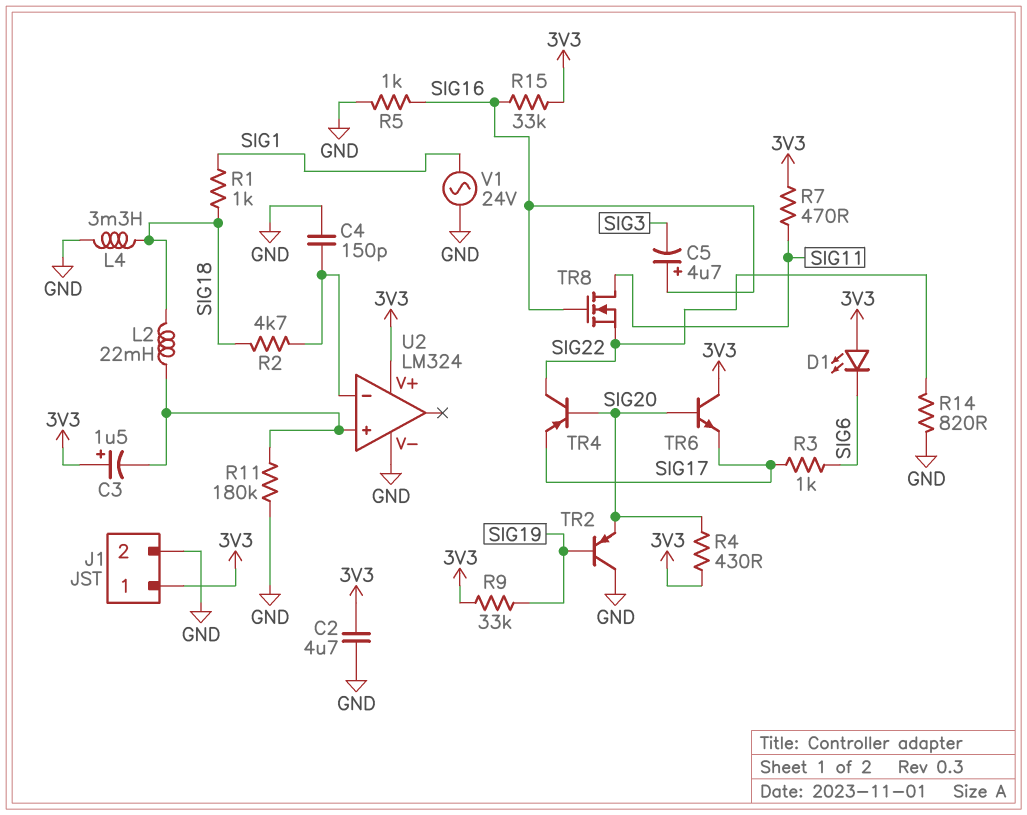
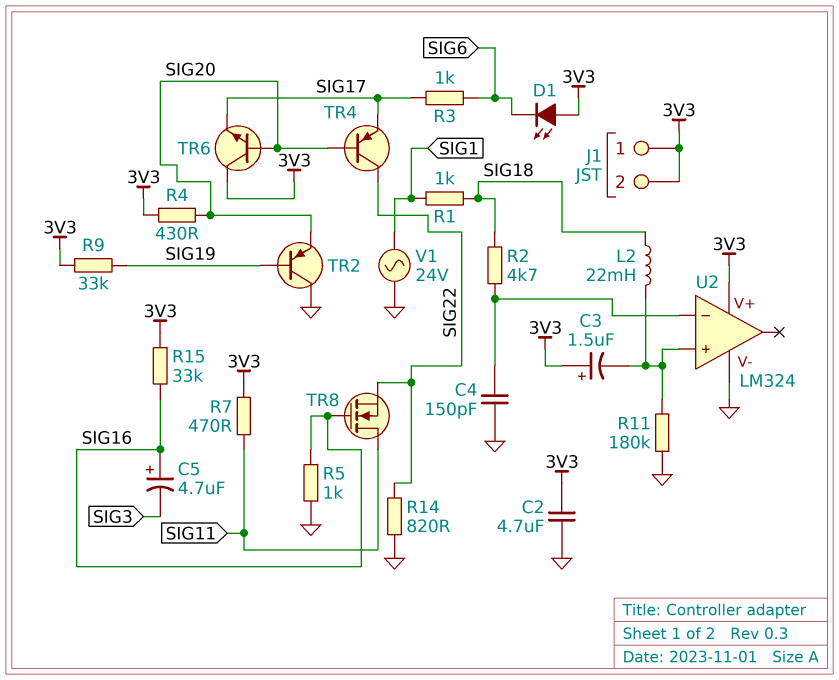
J1 pin 2: GND -> 3V3
L4: 3.3mH (GND, SIG18) -> none

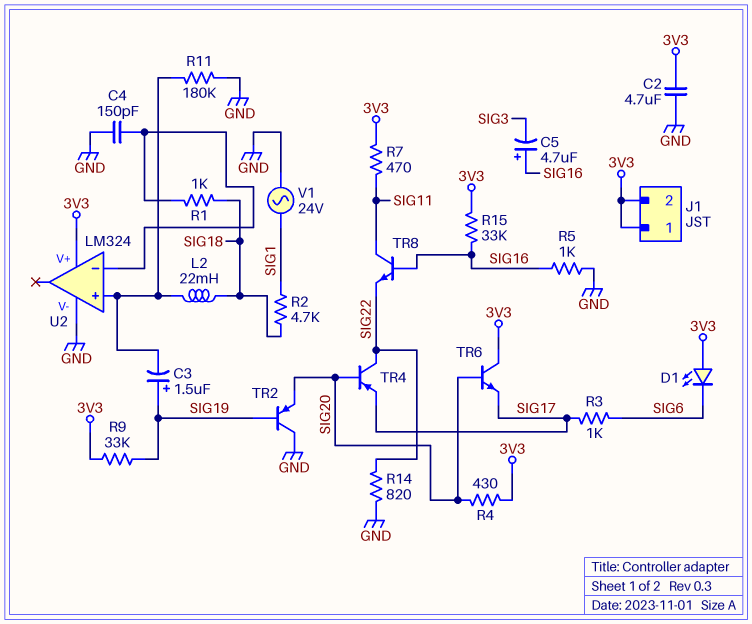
C3: 1.5uF (plus 3V3, minus U2/in+) -> 1.5uF (plus SIG19, minus U2/in+)
R1: 1k (SIG1, SIG18) -> 1k (SIG18, U2/in-)
R2: 4.7k (SIG18, U2/in-) -> 4.7k (SIG1, SIG18)
TR8: NMOS (G SIG16, D SIG11, S SIG22) -> NPN (B SIG16, C SIG11, E SIG22)

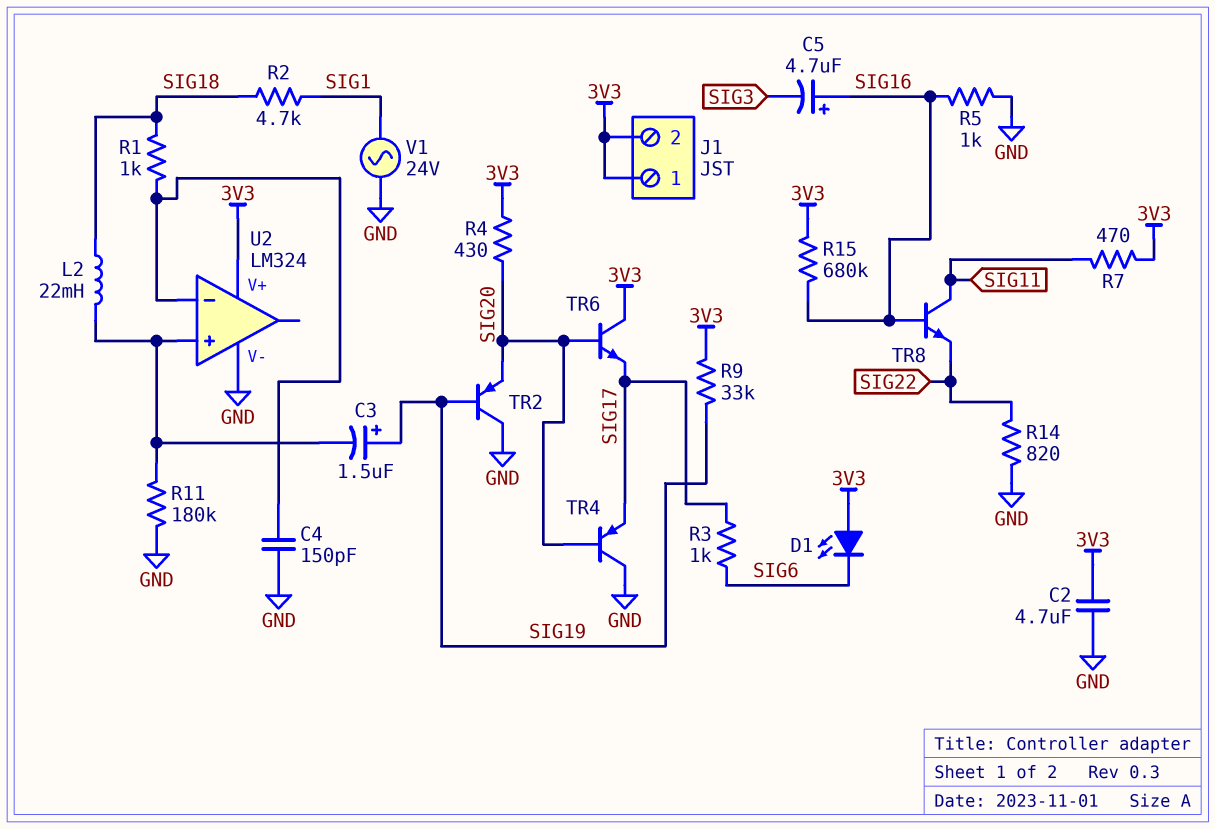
R15: 33k (3V3, SIG16) -> 680k (3V3, SIG16)
TR4: PNP (B SIG20, C SIG22, E SIG17) -> PNP (B SIG20, C GND, E SIG17)

